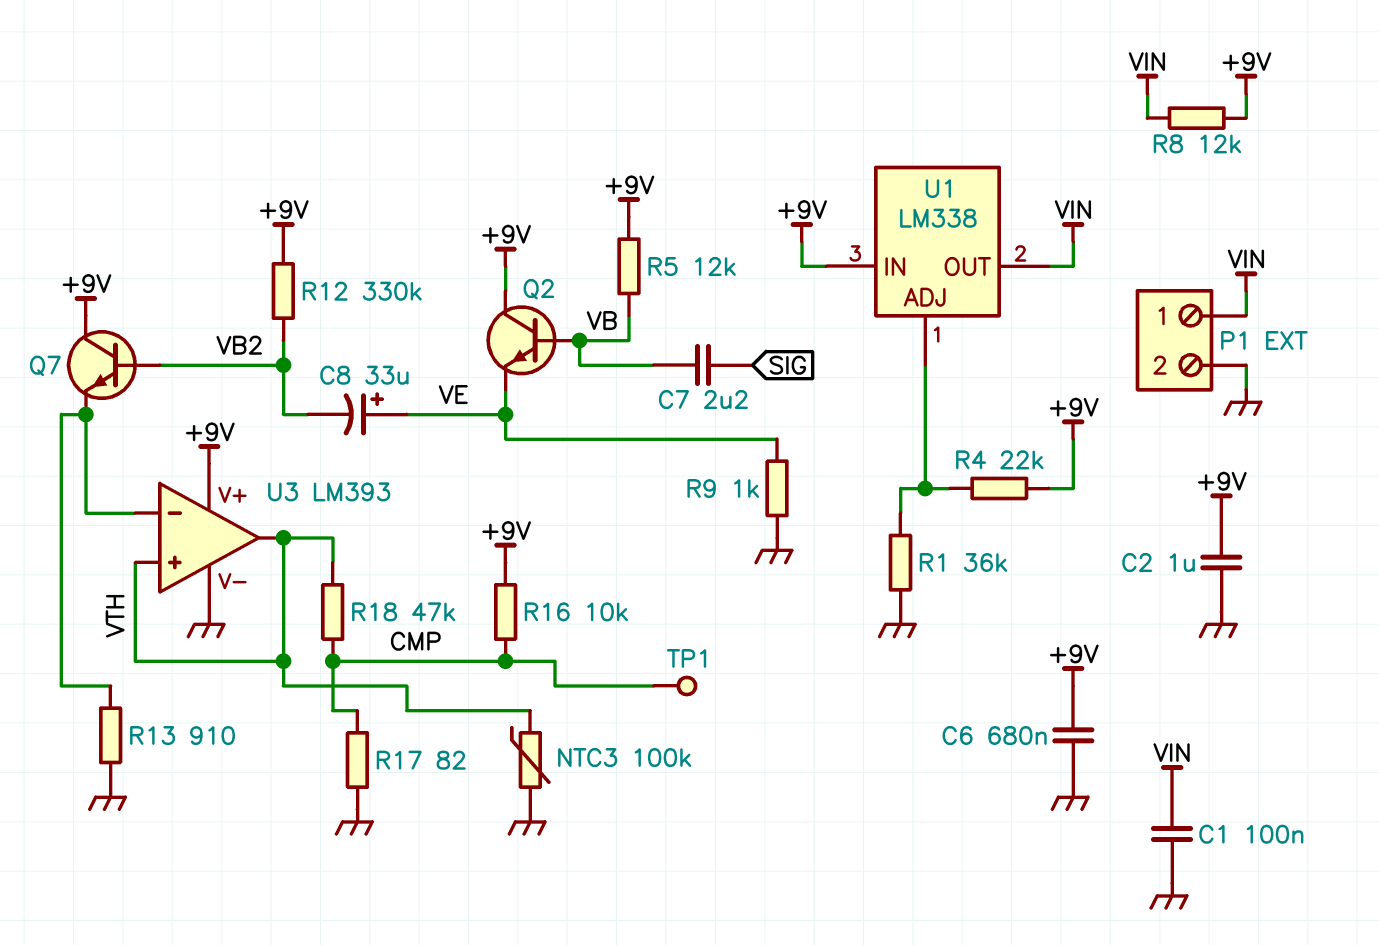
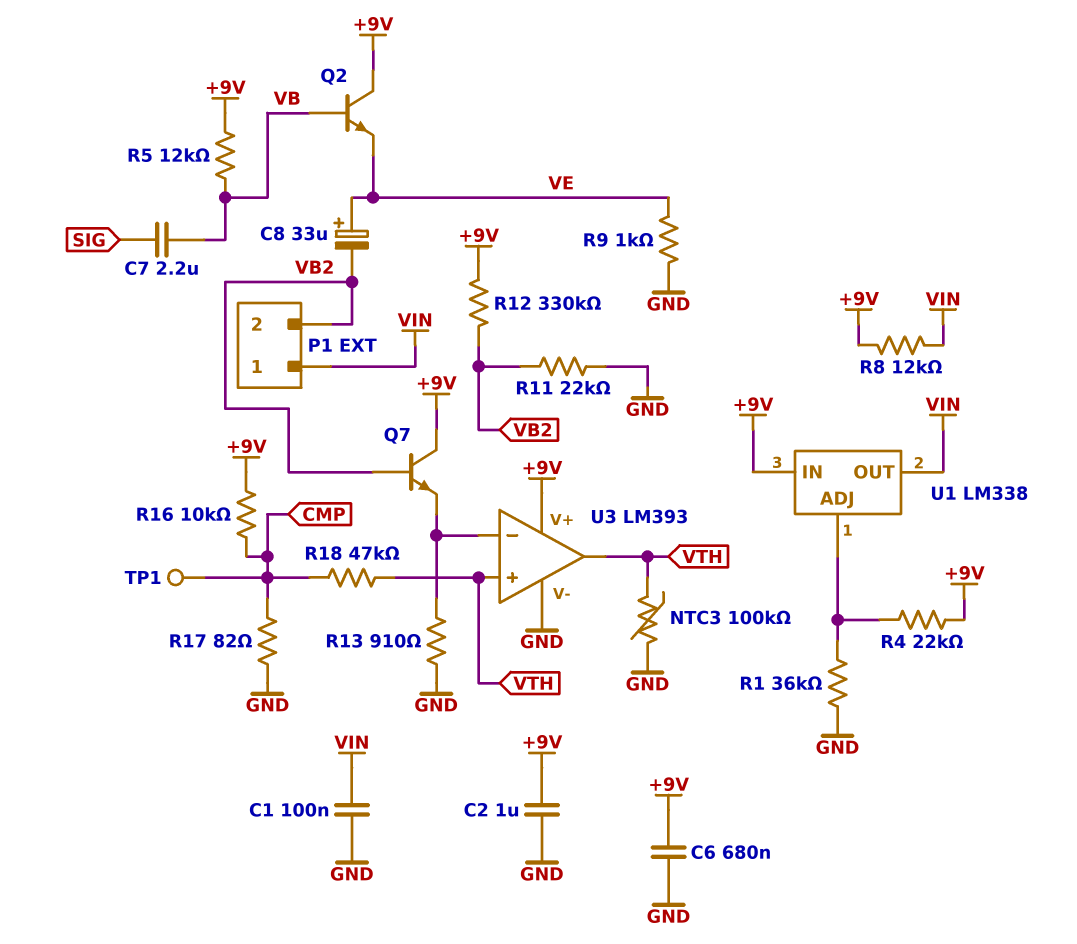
P1 pin 2: GND -> VB2
R11: none -> 22k (GND, VB2)

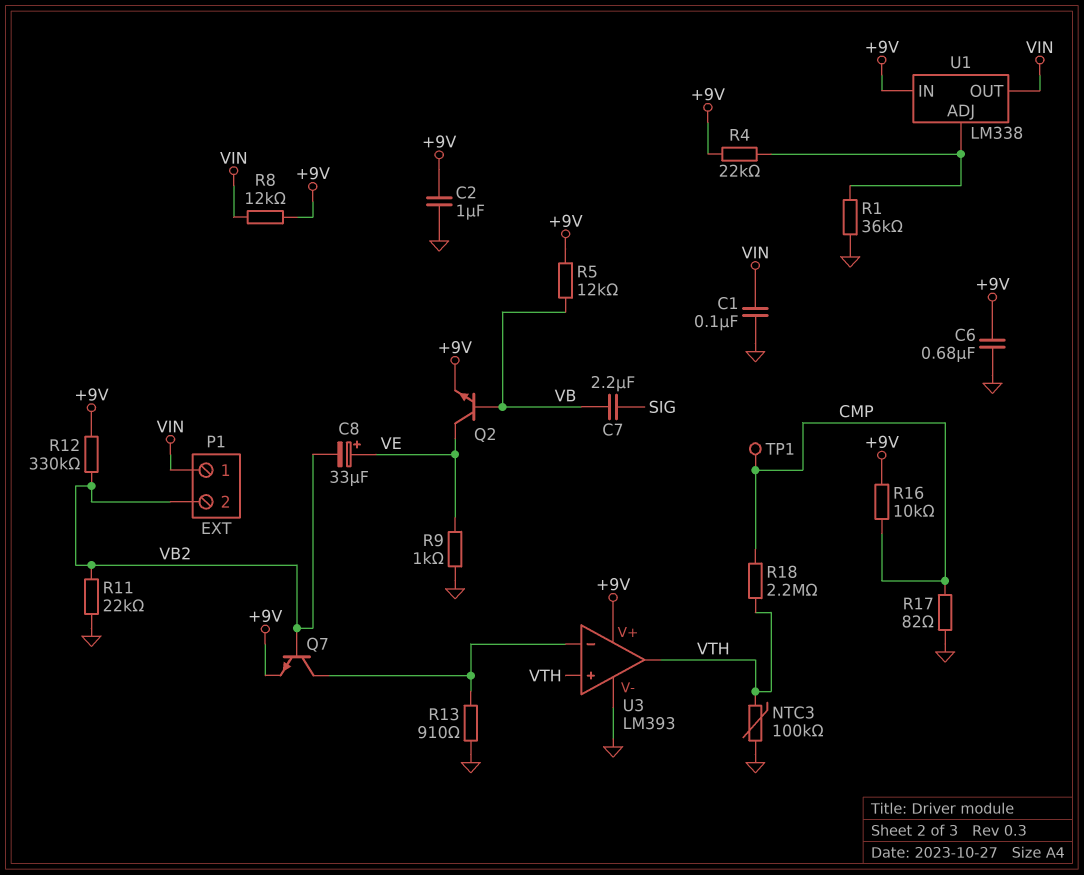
Q2: NPN (B VB, C +9V, E VE) -> NPN (B VB, C VE, E +9V)
Q7: NPN (B VB2, C +9V, E U3/in-) -> NPN (B VB2, C U3/in-, E +9V)
R18: 47k (CMP, VTH) -> 2.2M (CMP, VTH)

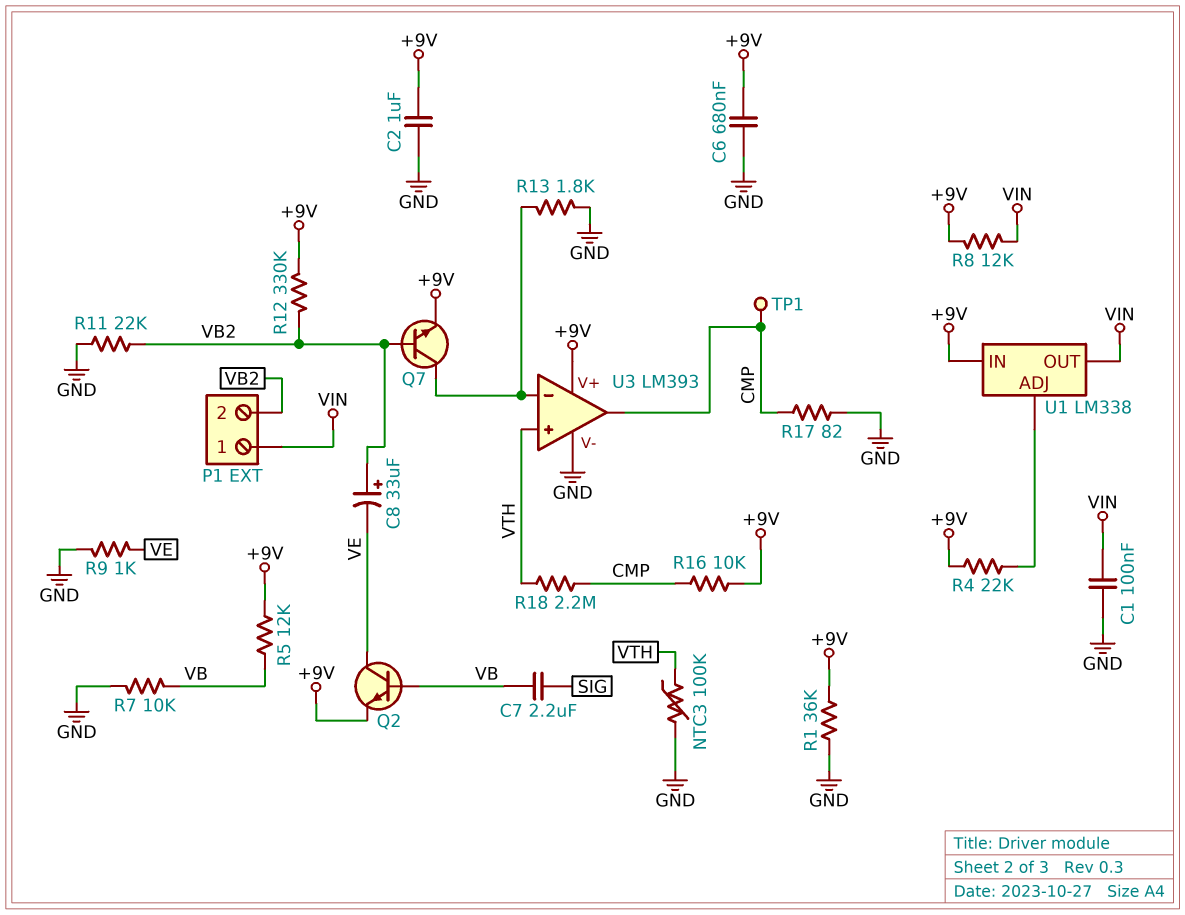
C8: 33uF (plus VE, minus VB2) -> 33uF (plus VB2, minus VE)
R1: 36k (GND, U1/ADJ) -> 36k (+9V, GND)
R7: none -> 10k (GND, VB)
R13: 910 (GND, U3/in-) -> 1.8k (GND, U3/in-)
U3 pin out: VTH -> CMP

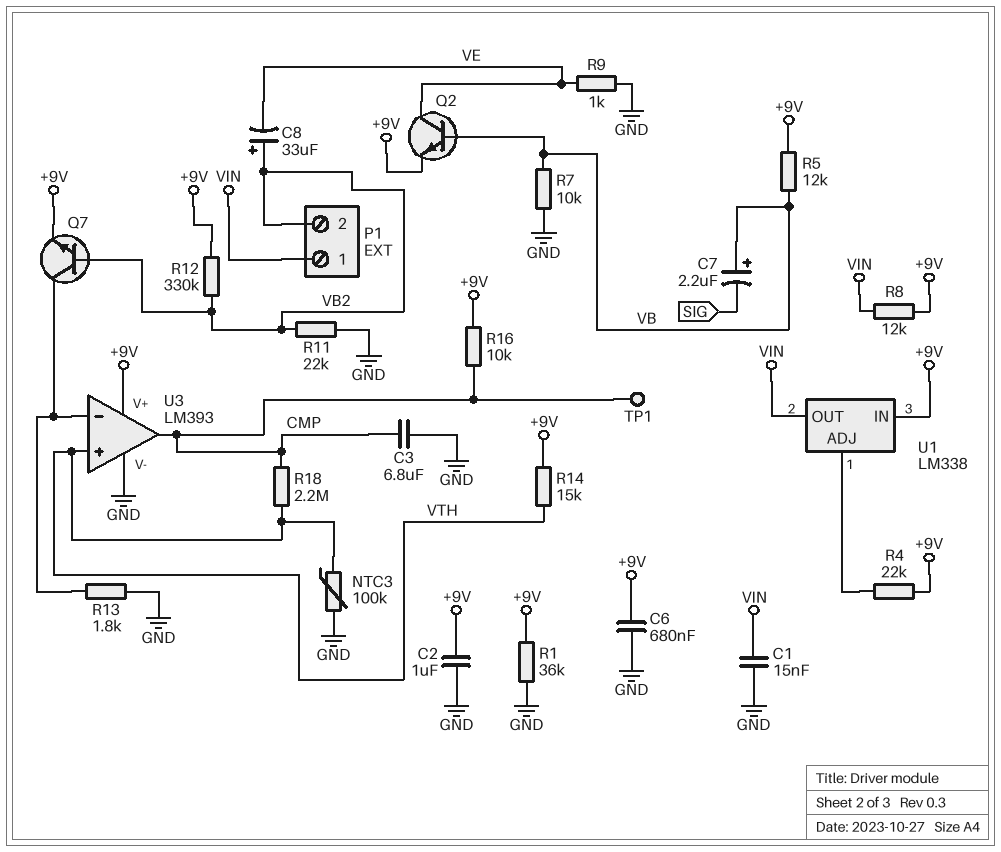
C1: 100nF (GND, VIN) -> 15nF (GND, VIN)
C3: none -> 6.8uF (CMP, GND)
C7: 2.2uF (SIG, VB) -> 2.2uF (plus VB, minus SIG)
R14: none -> 15k (+9V, VTH)
R17: 82 (CMP, GND) -> none

